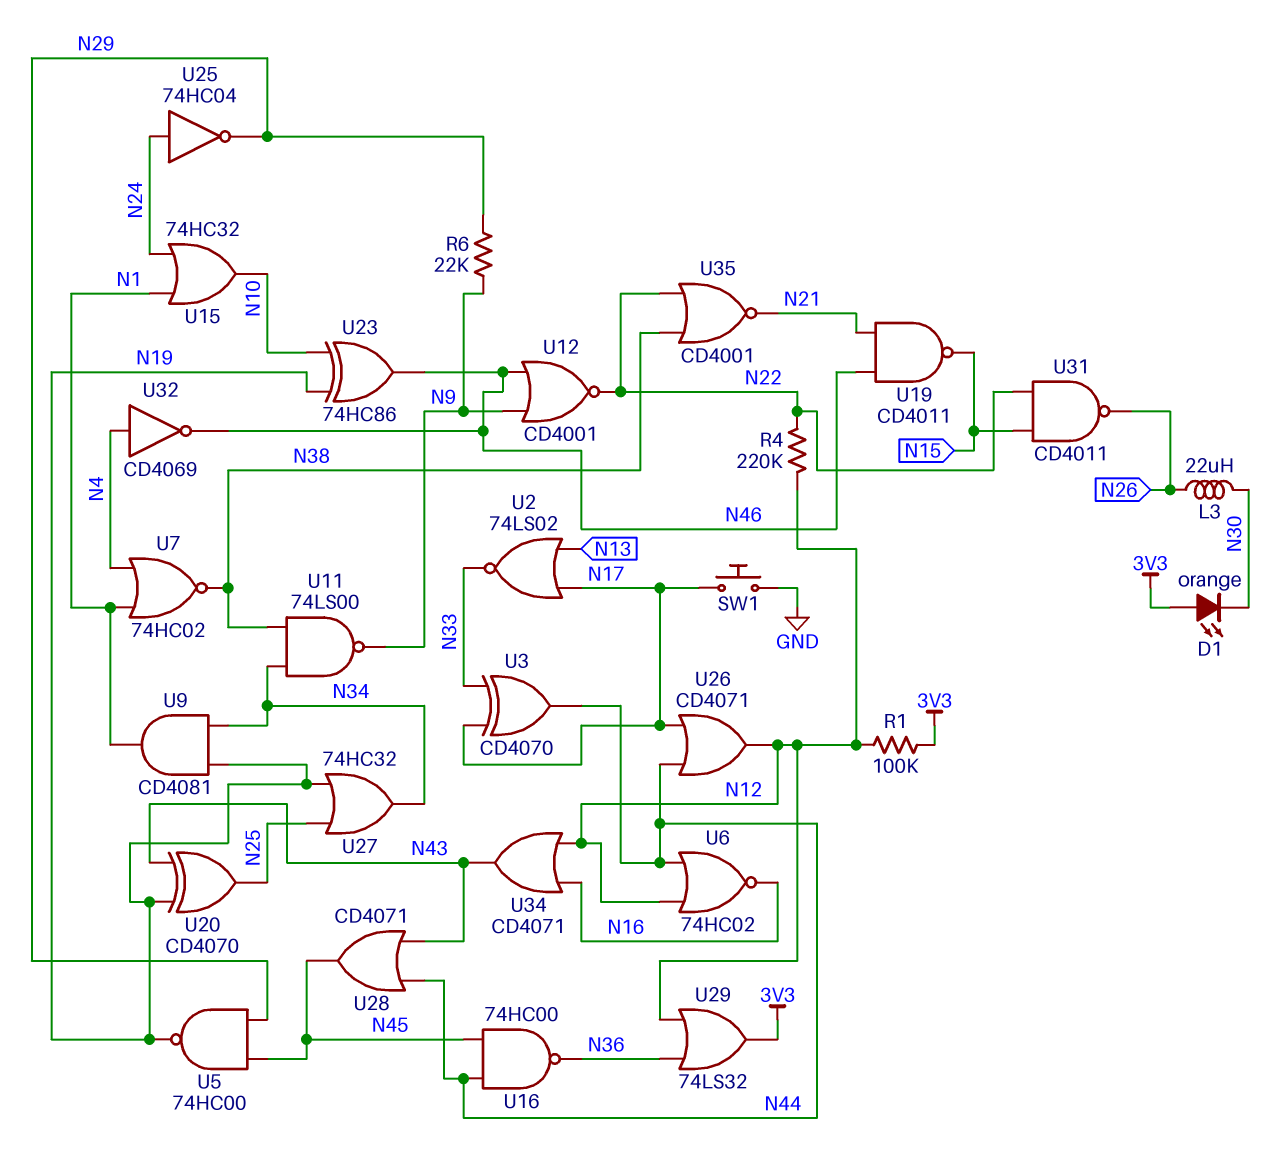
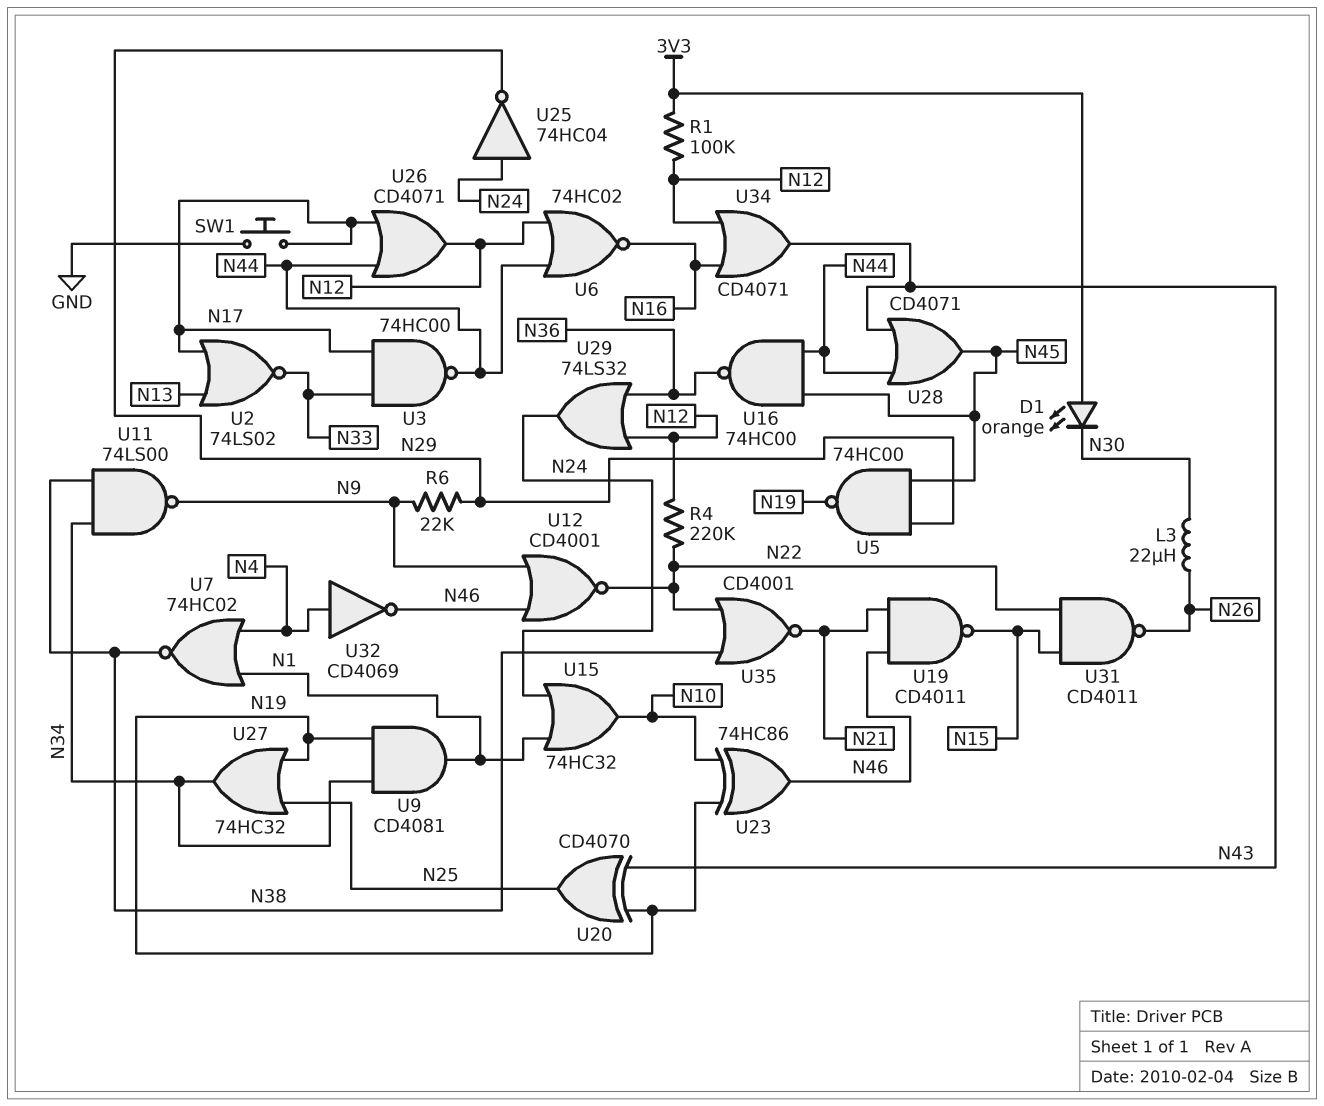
U3: XOR CD4070 (in N17, in N33, out N44) -> NAND 74HC00 (in N17, in N33, out N44)
U29: OR 74LS32 (in N12, in N36, out 3V3) -> OR 74LS32 (in N12, in N36, out N24)

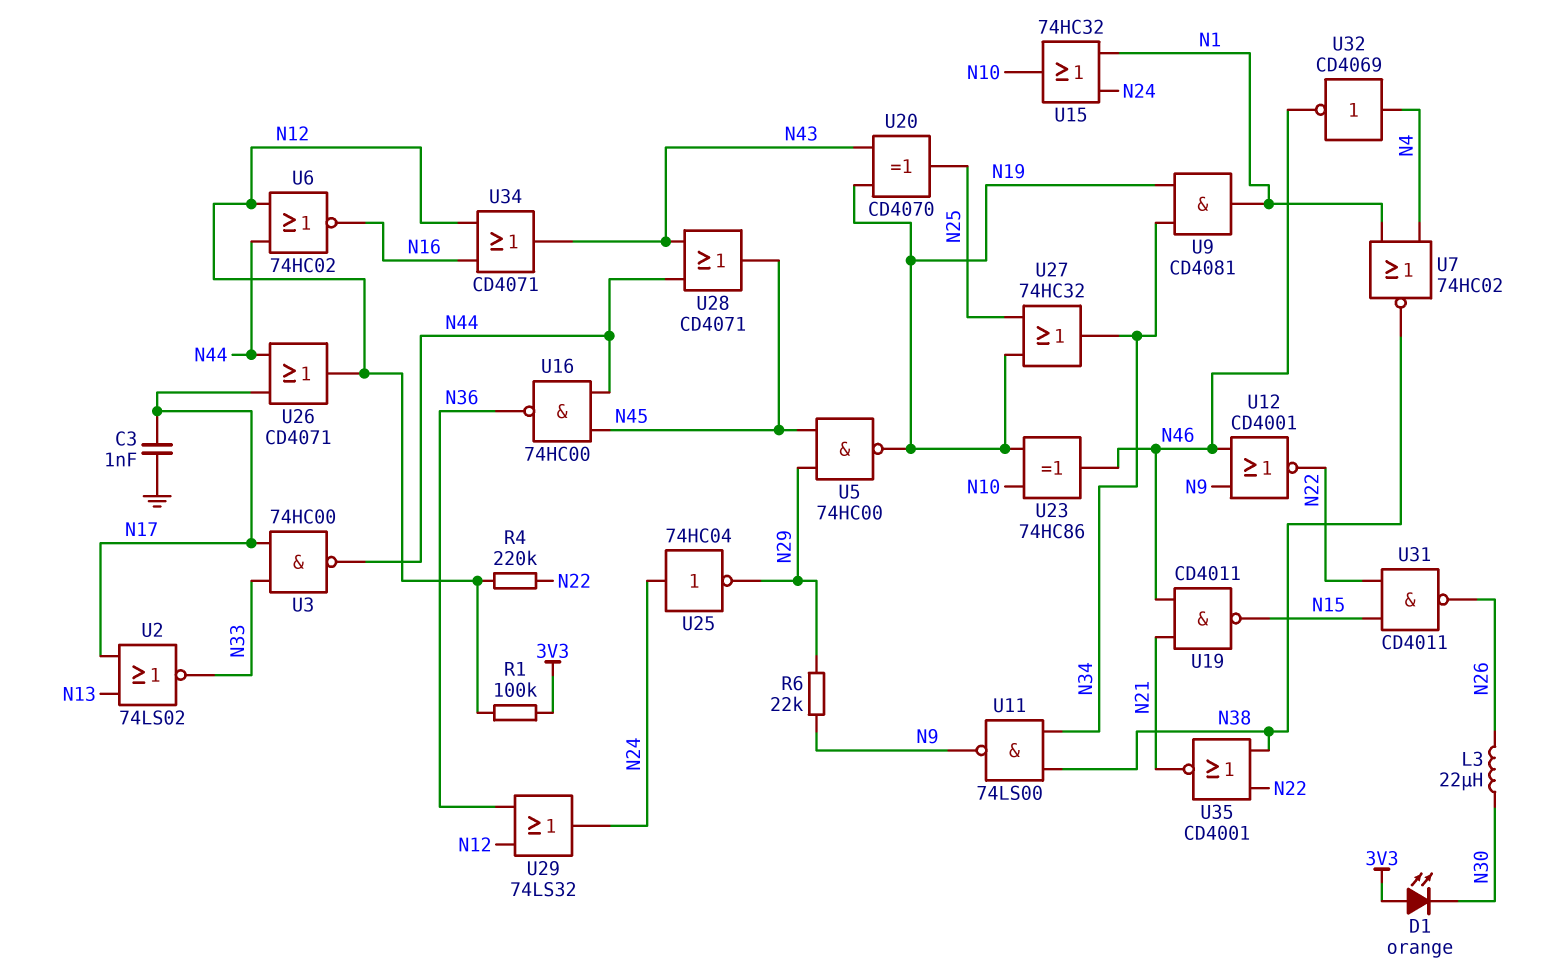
C3: none -> 1nF (GND, N17)
SW1: button (GND, N17) -> none

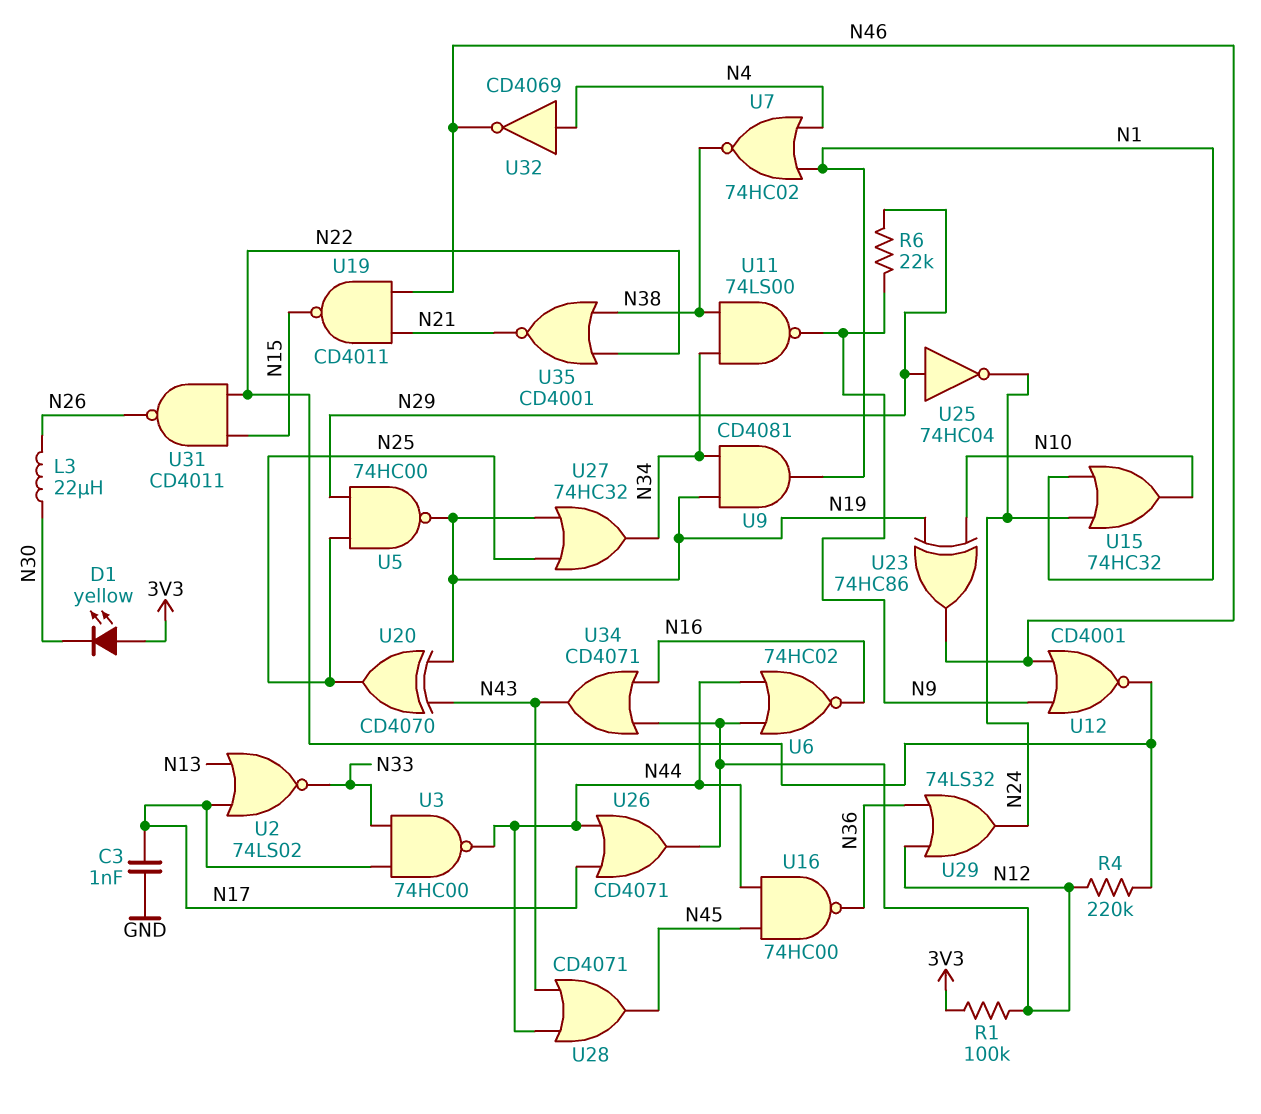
D1: LED orange (A 3V3, K N30) -> LED yellow (A 3V3, K N30)
U5: NAND 74HC00 (in N29, in N45, out N19) -> NAND 74HC00 (in N25, in N29, out N19)
U25: NOT 74HC04 (in N24, out N29) -> NOT 74HC04 (in N29, out N24)

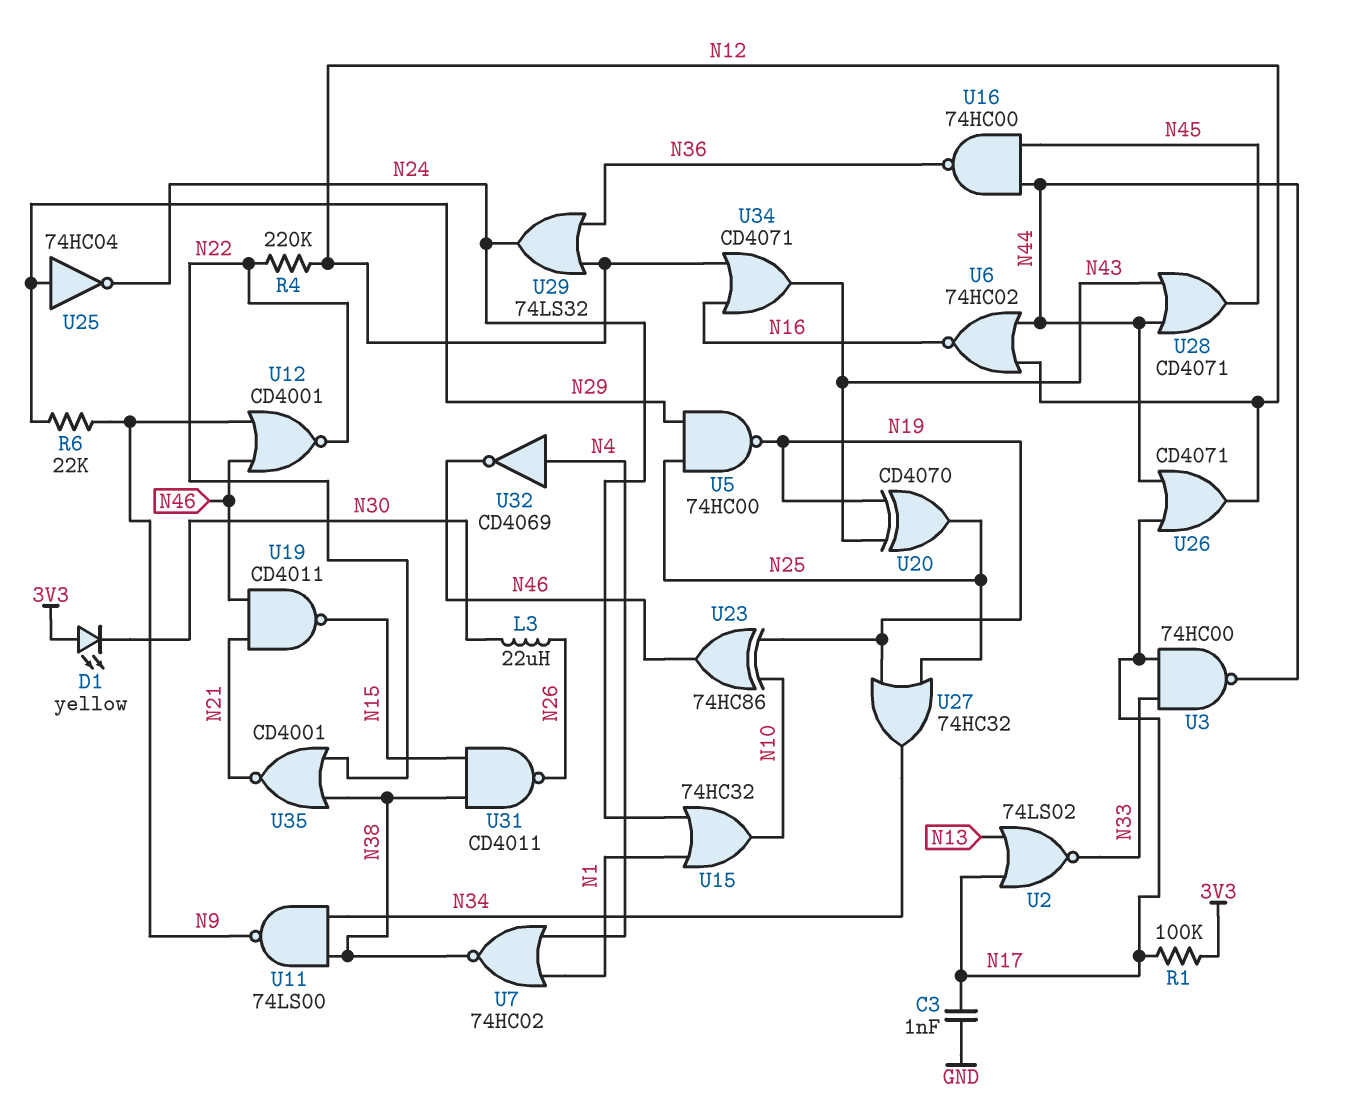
R1: 100k (3V3, N12) -> 100k (3V3, N17)
U9: AND CD4081 (in N19, in N34, out N1) -> none
U31: NAND CD4011 (in N15, in N22, out N26) -> NAND CD4011 (in N15, in N38, out N26)

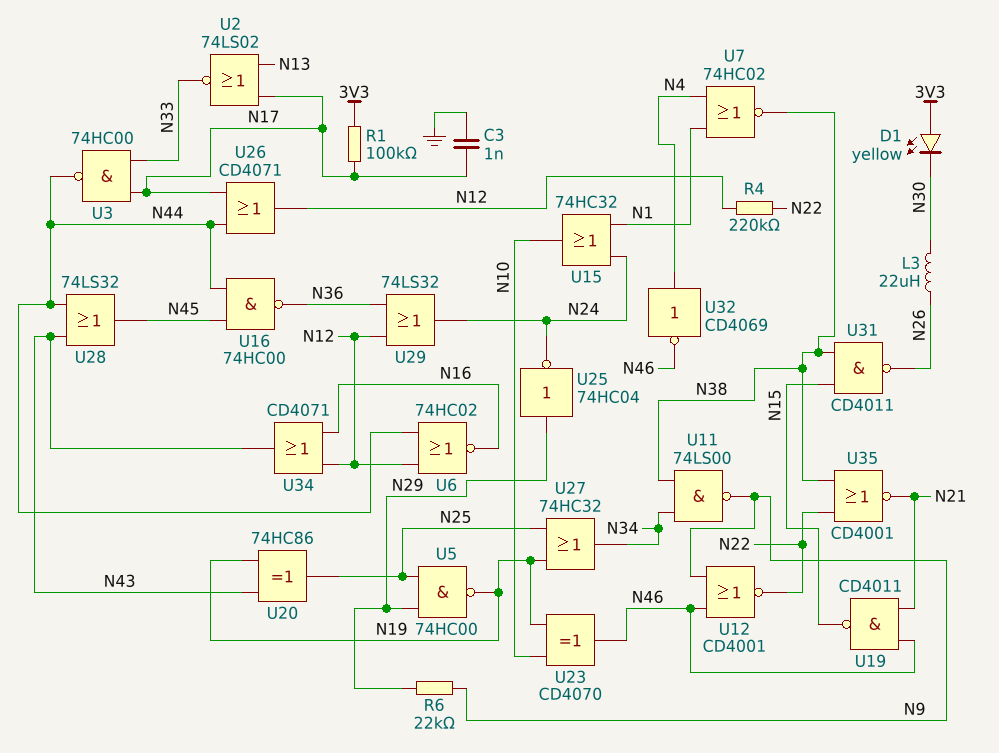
U20: XOR CD4070 (in N19, in N43, out N25) -> XOR 74HC86 (in N19, in N43, out N25)
U23: XOR 74HC86 (in N10, in N19, out N46) -> XOR CD4070 (in N10, in N19, out N46)
U28: OR CD4071 (in N43, in N44, out N45) -> OR 74LS32 (in N43, in N44, out N45)

